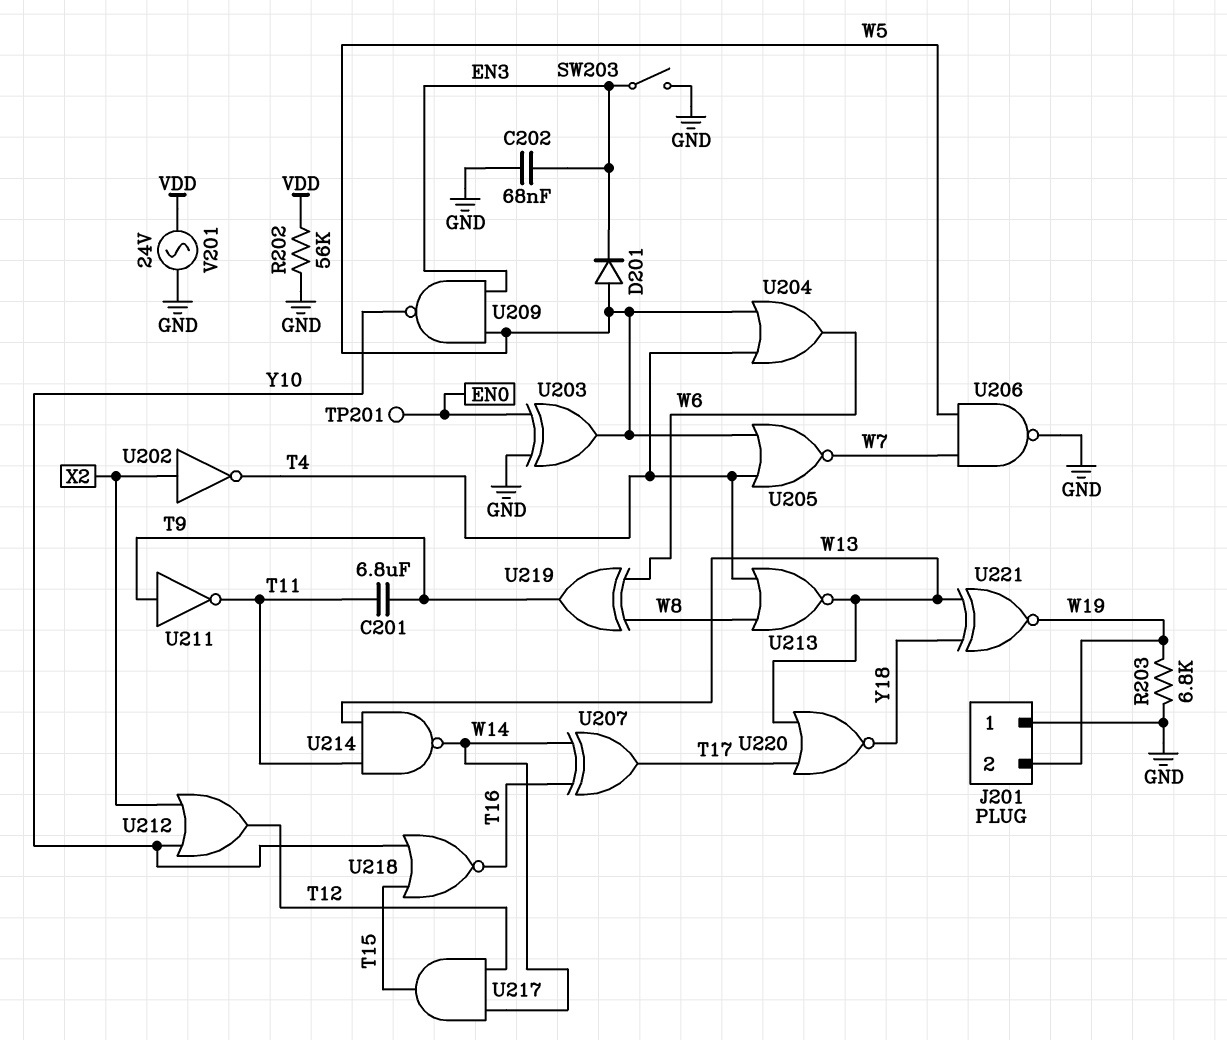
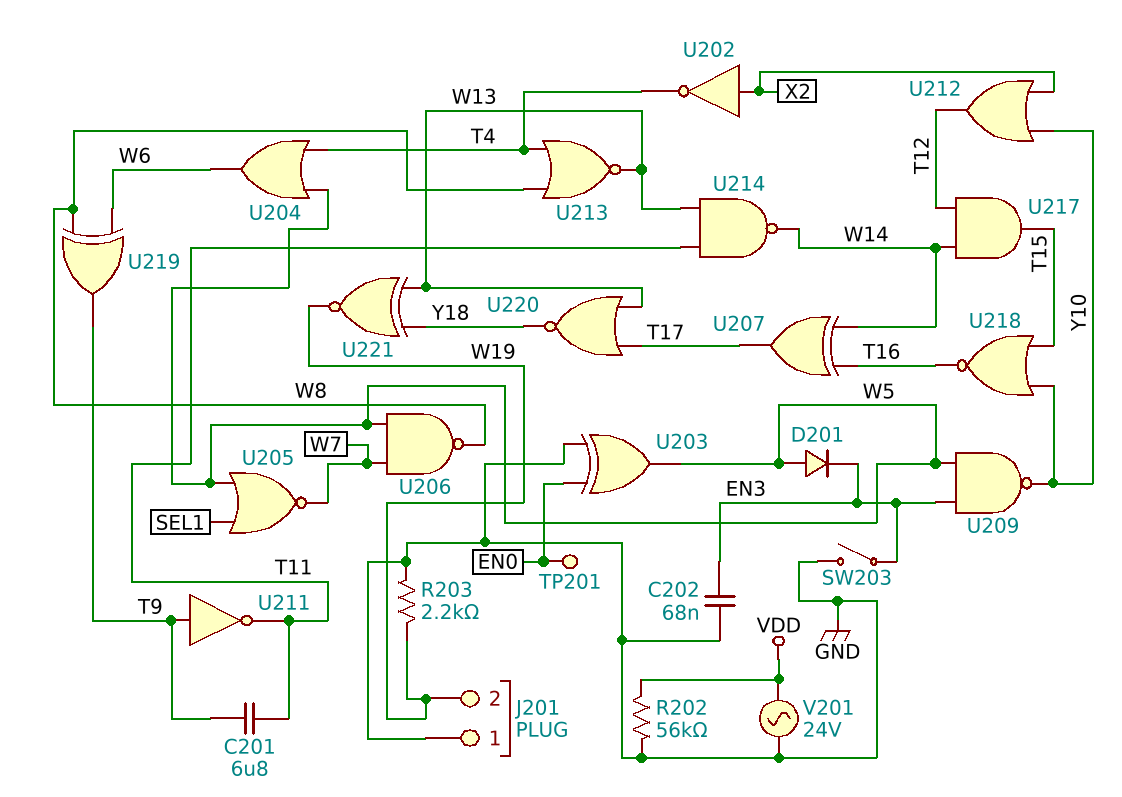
R203: 6.8k (GND, W19) -> 2.2k (GND, W19)
U205: NOR (in T4, in W5, out W7) -> NOR (in SEL1, in W5, out W7)
U206: NAND (in W5, in W7, out GND) -> NAND (in W5, in W7, out W8)

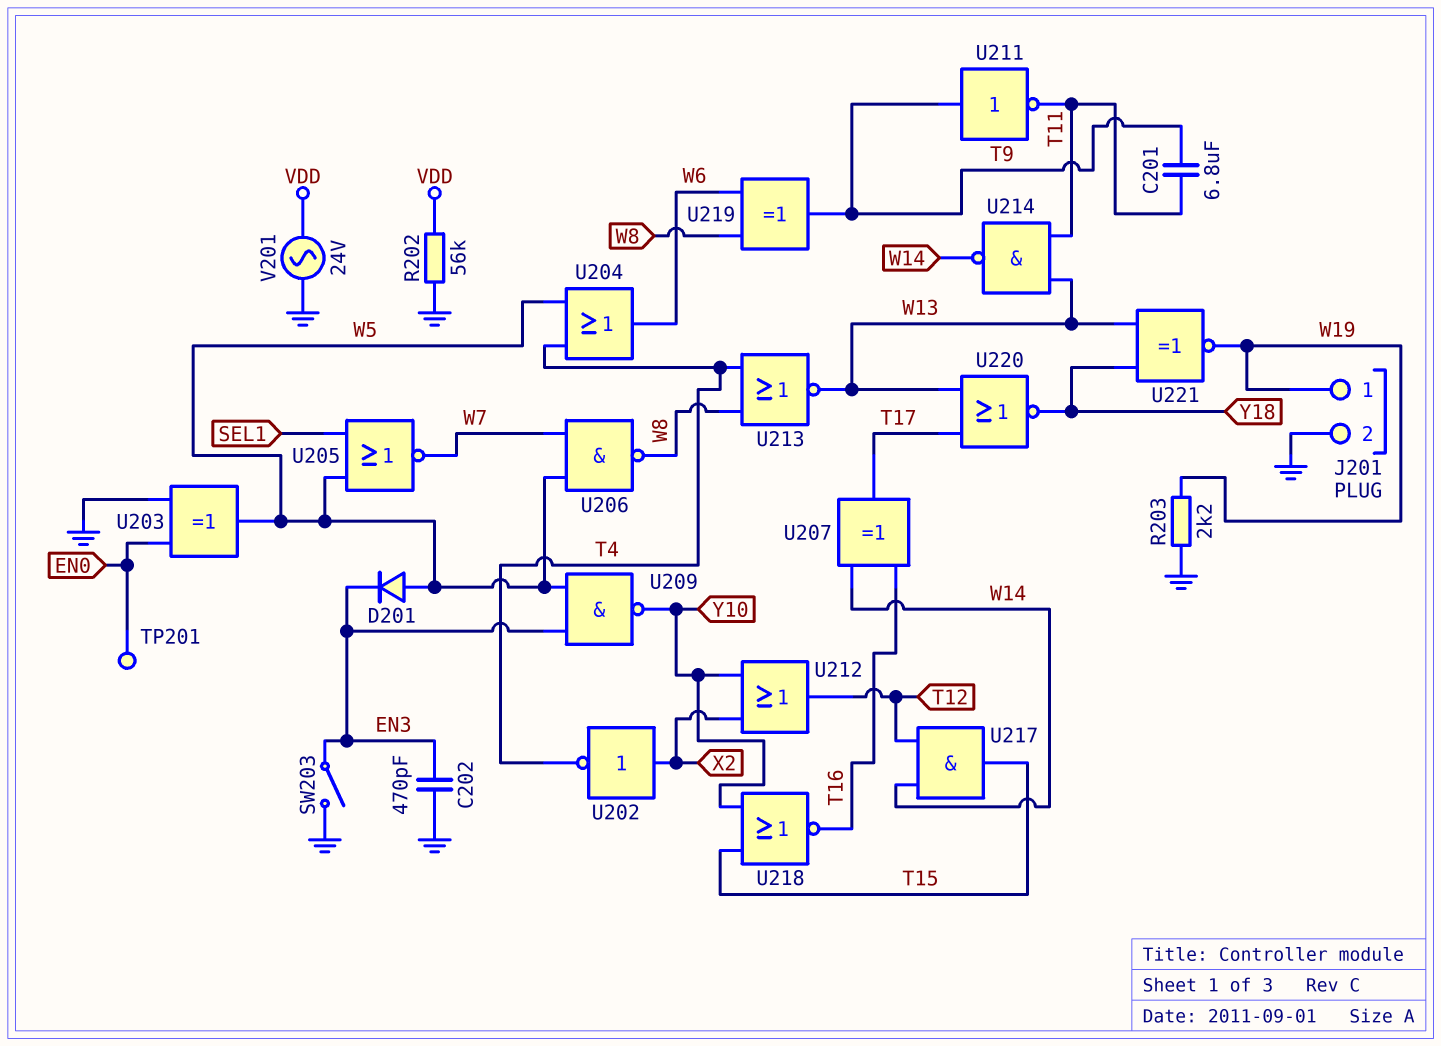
C202: 68nF (EN3, GND) -> 470pF (EN3, GND)
J201 pin 1: GND -> W19
J201 pin 2: W19 -> GND

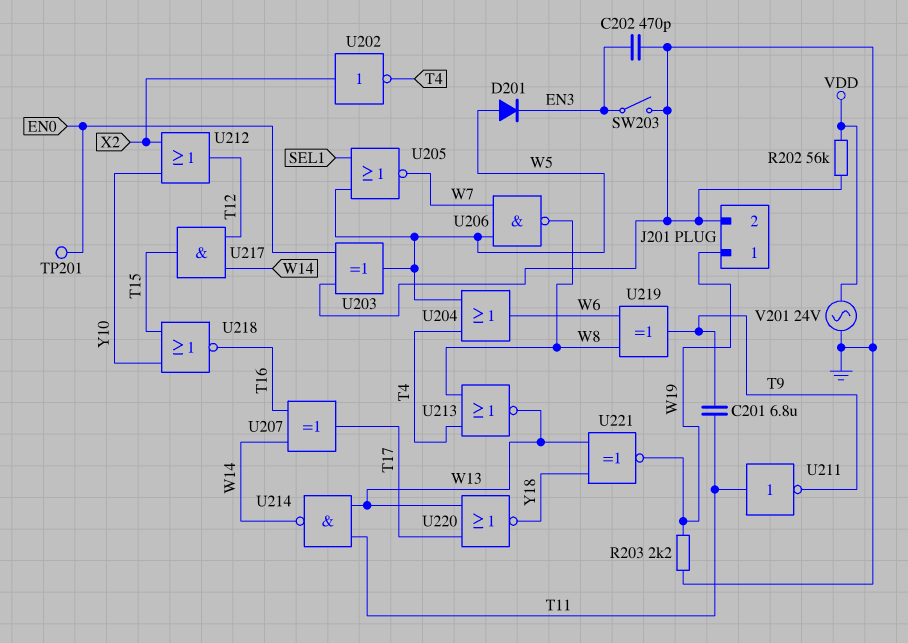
U209: NAND (in EN3, in W5, out Y10) -> none
U211: NOT (in T9, out T11) -> NOT (in T11, out T9)

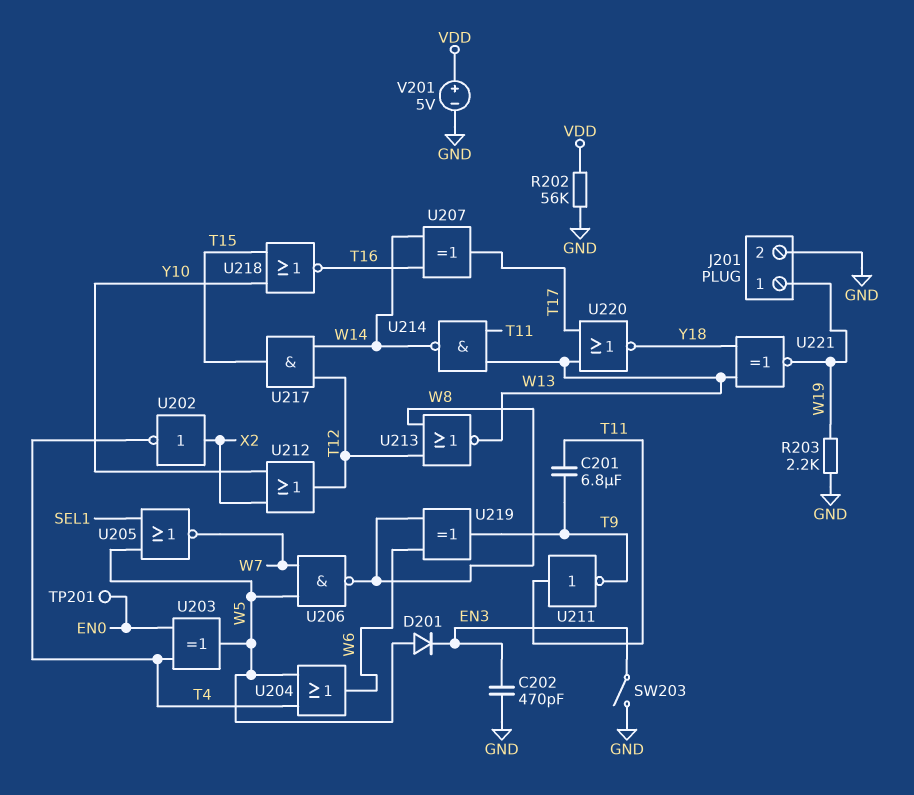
U203: XOR (in EN0, in GND, out W5) -> XOR (in EN0, in T4, out W5)
U213: NOR (in T4, in W8, out W13) -> NOR (in T12, in W8, out W13)
V201: AC 24V (GND, VDD) -> 5V (plus VDD, minus GND)

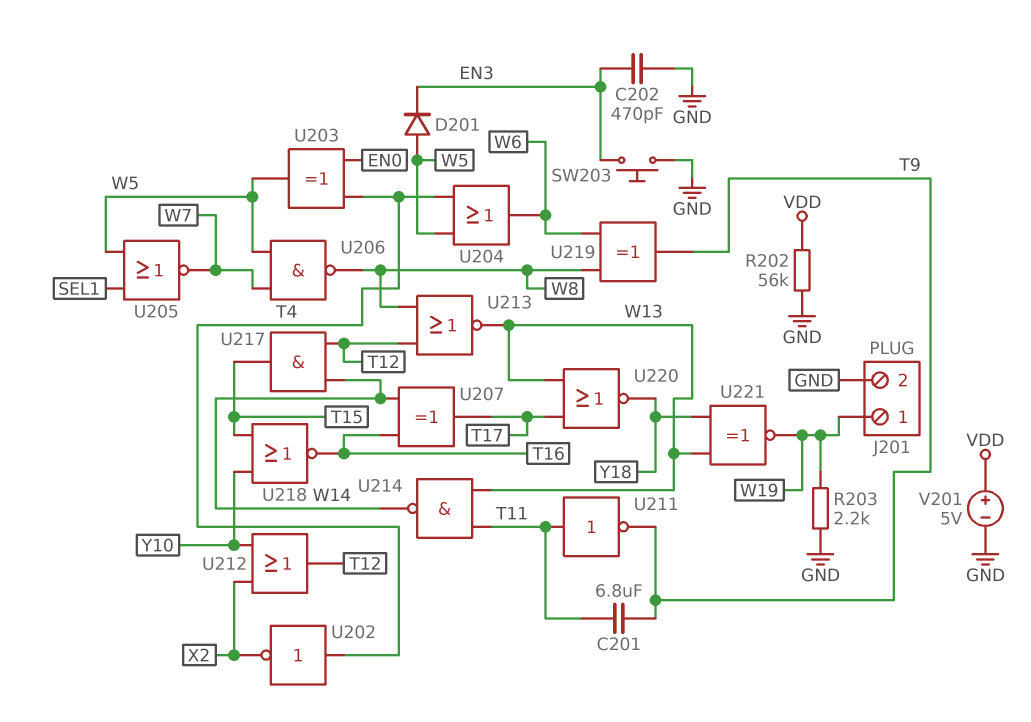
SW203: switch (EN3, GND) -> button (EN3, GND)
TP201: test point (EN0) -> none
U202: NOT (in X2, out T4) -> NOT (in T4, out X2)

